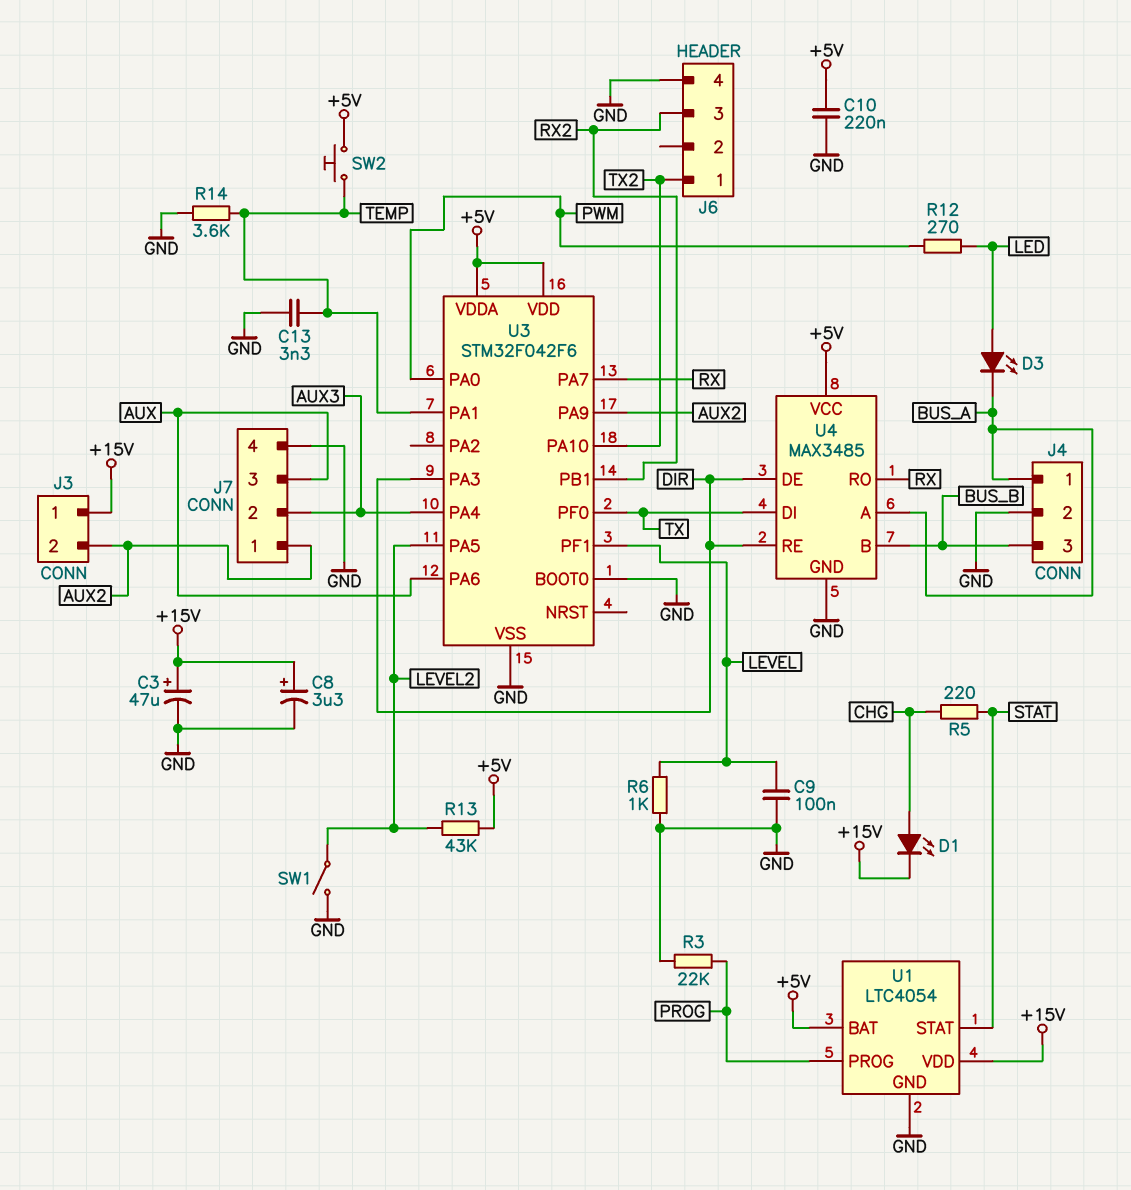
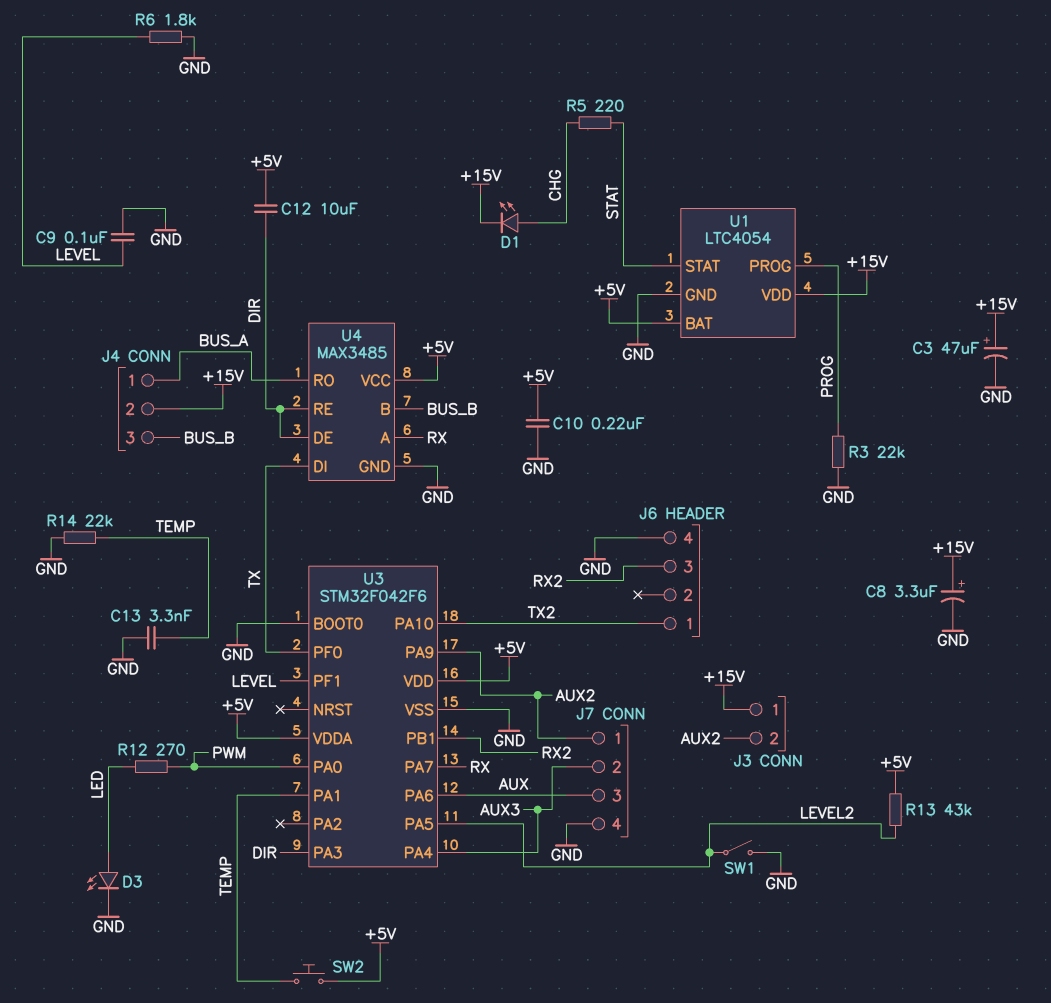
C12: none -> 10uF (+5V, DIR)
D3: LED (A LED, K BUS_A) -> LED (A LED, K GND)
J4 pin 2: GND -> +15V
R6: 1k (GND, LEVEL) -> 1.8k (GND, LEVEL)
R14: 3.6k (GND, TEMP) -> 22k (GND, TEMP)
U4 pin A: BUS_A -> RX
U4 pin RO: RX -> BUS_A

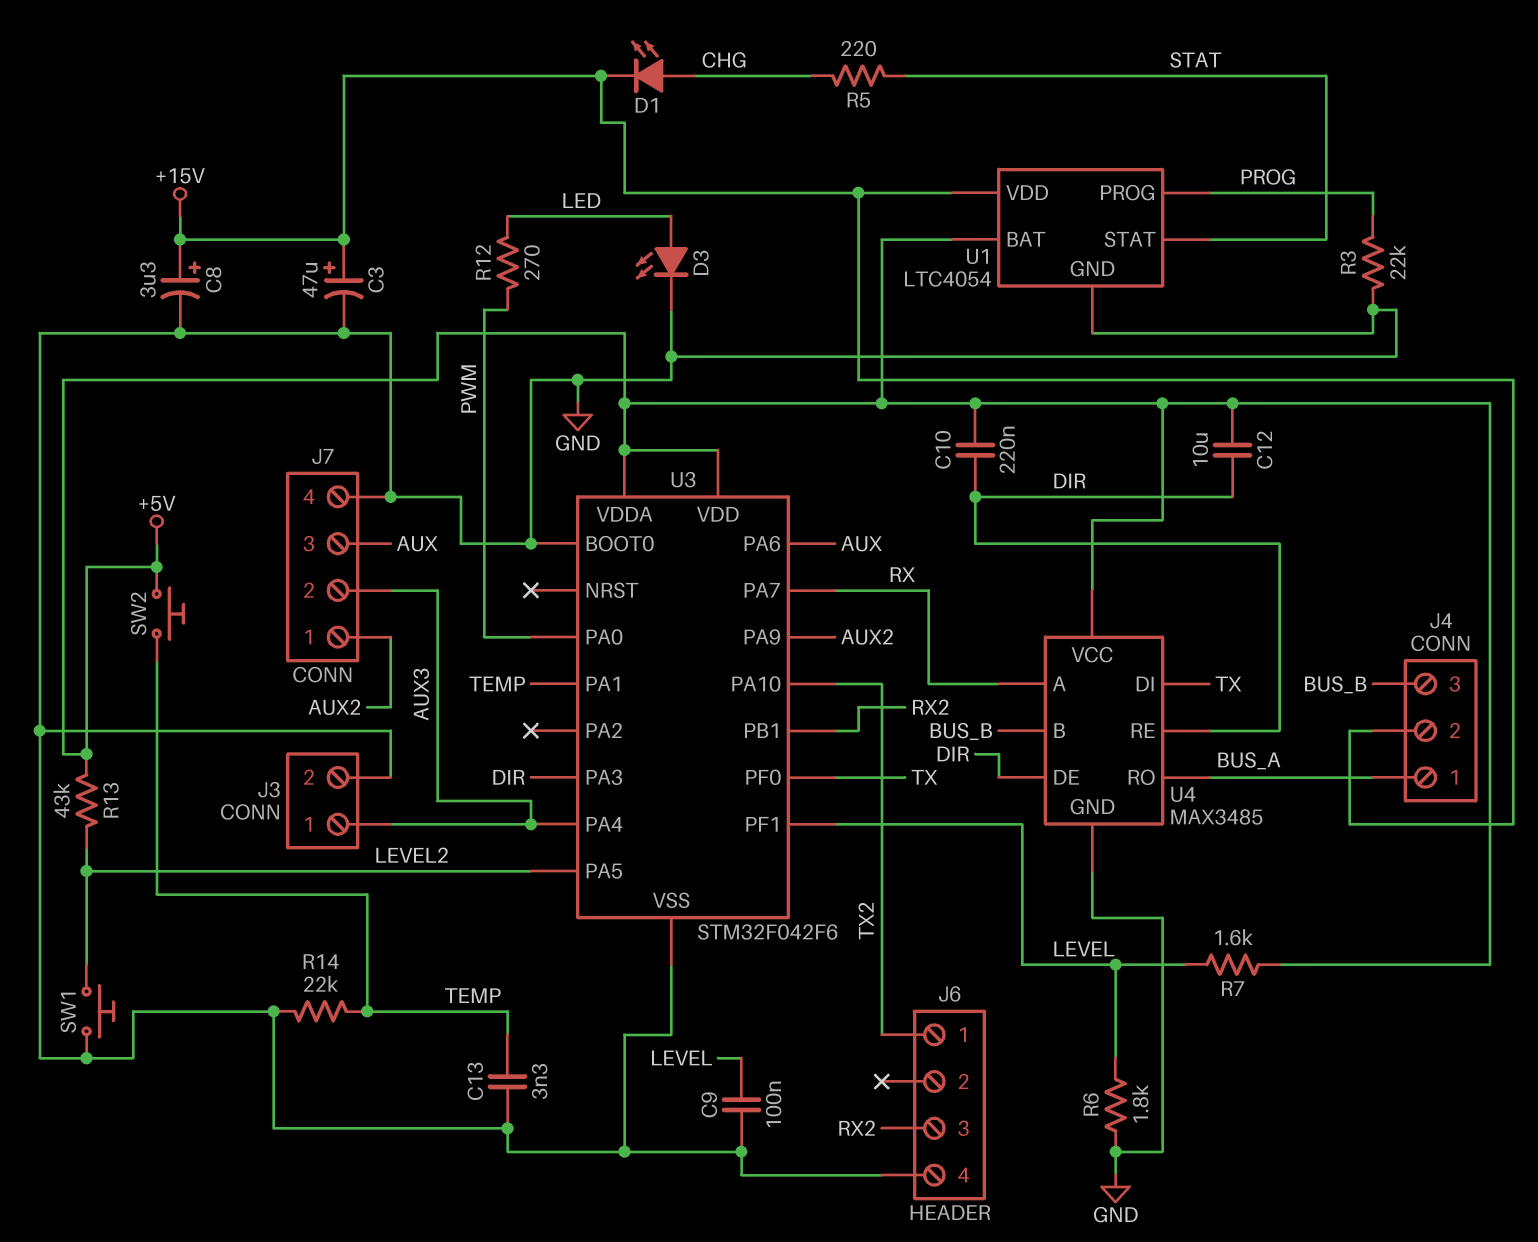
C10: 220nF (+5V, GND) -> 220nF (+5V, DIR)
J3 pin 1: +15V -> AUX3
J3 pin 2: AUX2 -> GND
R7: none -> 1.6k (+5V, LEVEL)
SW1: switch (GND, LEVEL2) -> button (GND, LEVEL2)

